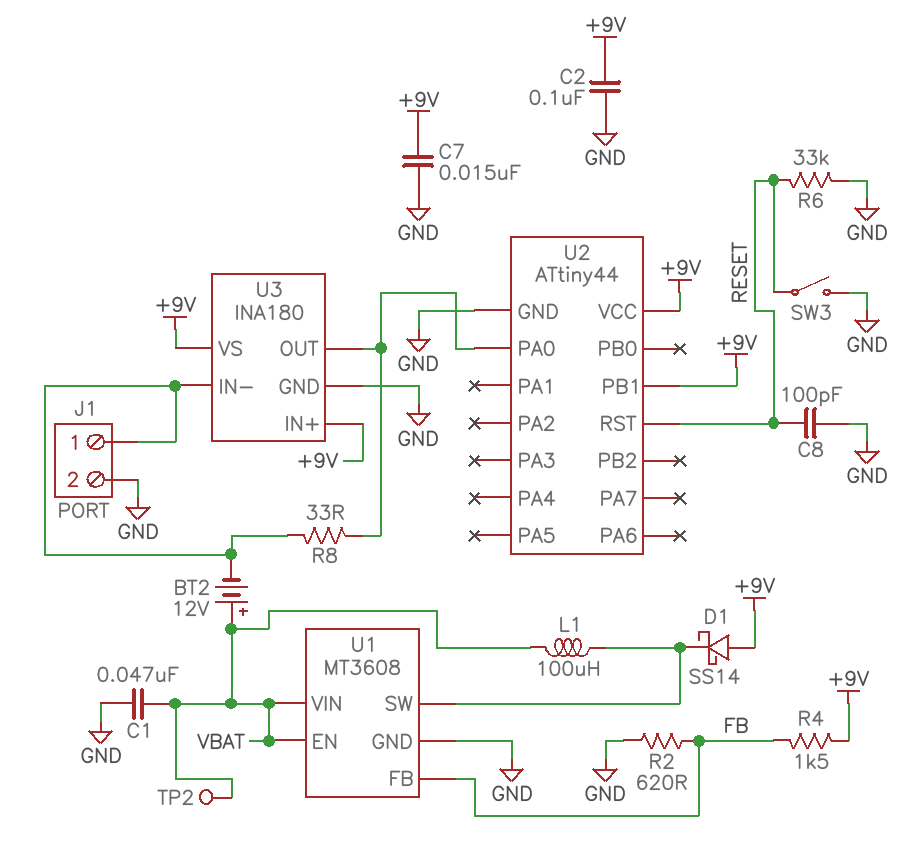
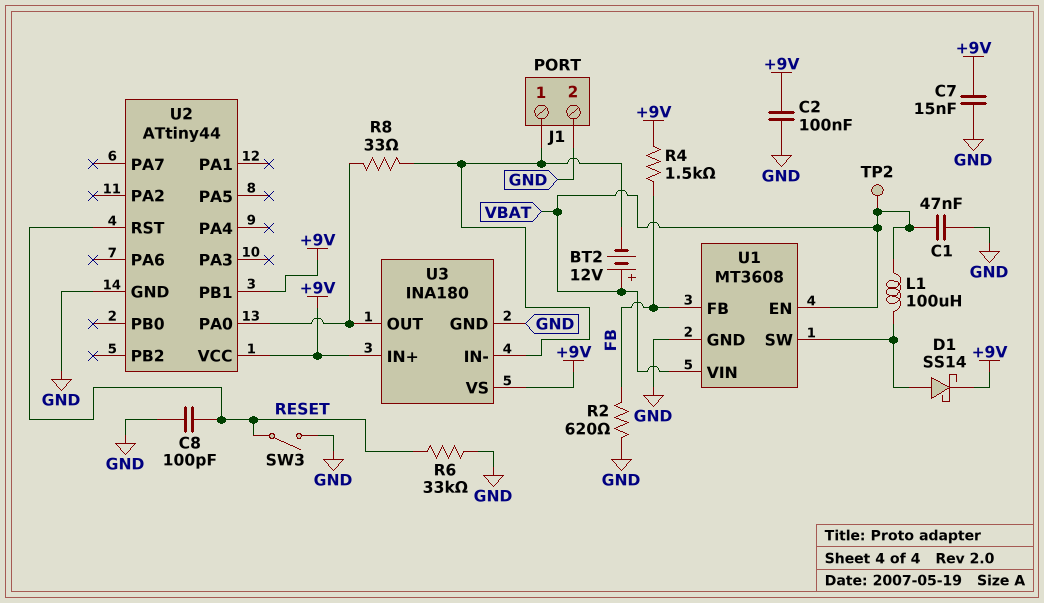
D1: schottky SS14 (A +9V, K U1/SW) -> schottky SS14 (A U1/SW, K +9V)

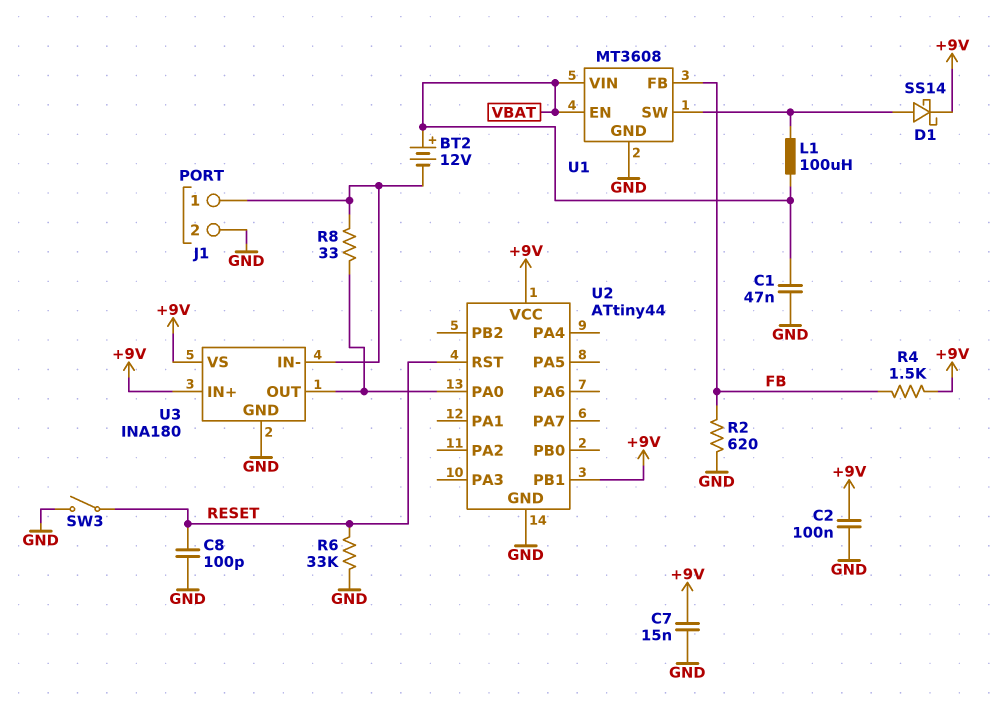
TP2: test point (VBAT) -> none

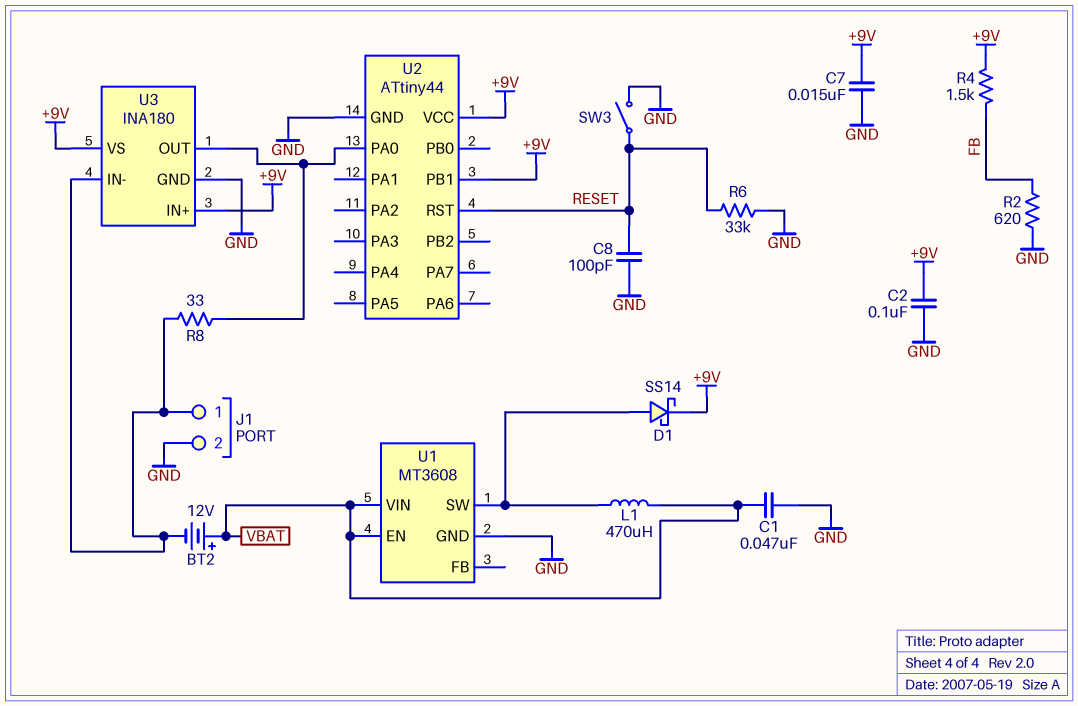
L1: 100uH (U1/SW, VBAT) -> 470uH (U1/SW, VBAT)
U1 pin FB: FB -> none

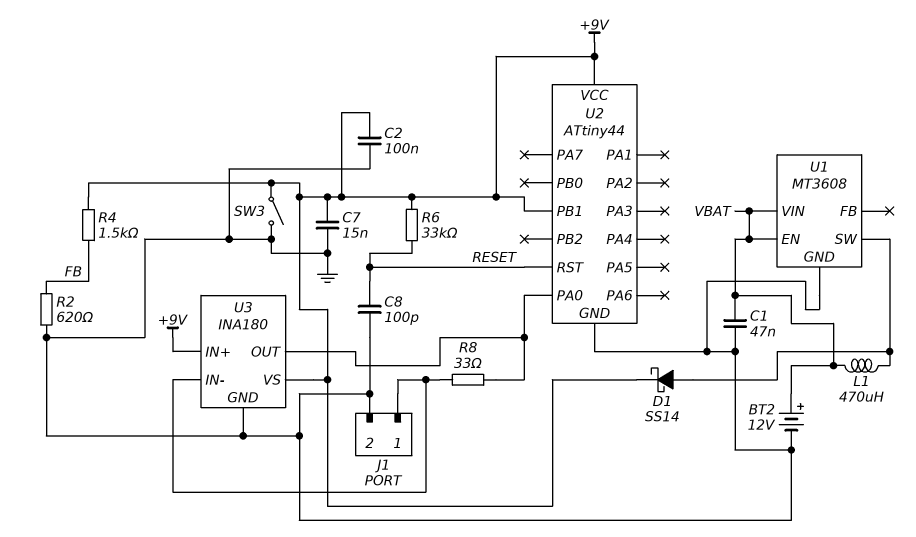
BT2: 12V (plus VBAT, minus J1/1) -> 12V (plus VBAT, minus GND)
R6: 33k (GND, RESET) -> 33k (+9V, RESET)
SW3: switch (GND, RESET) -> switch (+9V, GND)

